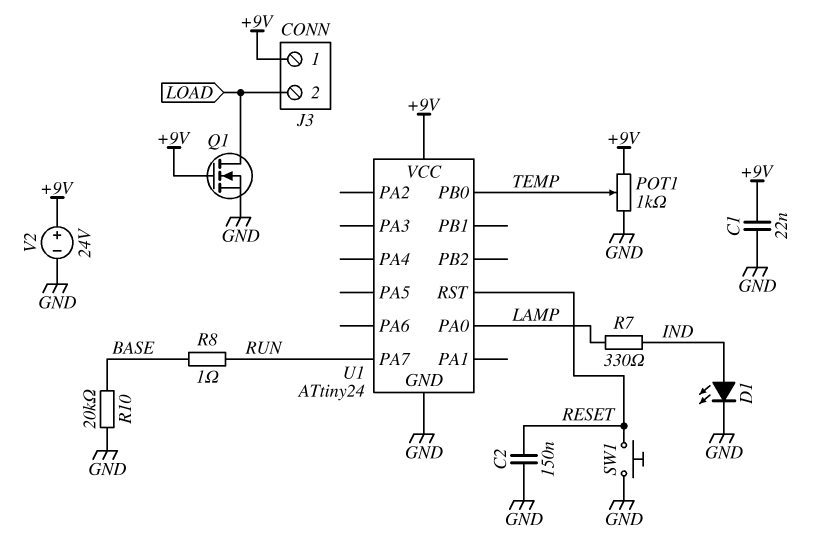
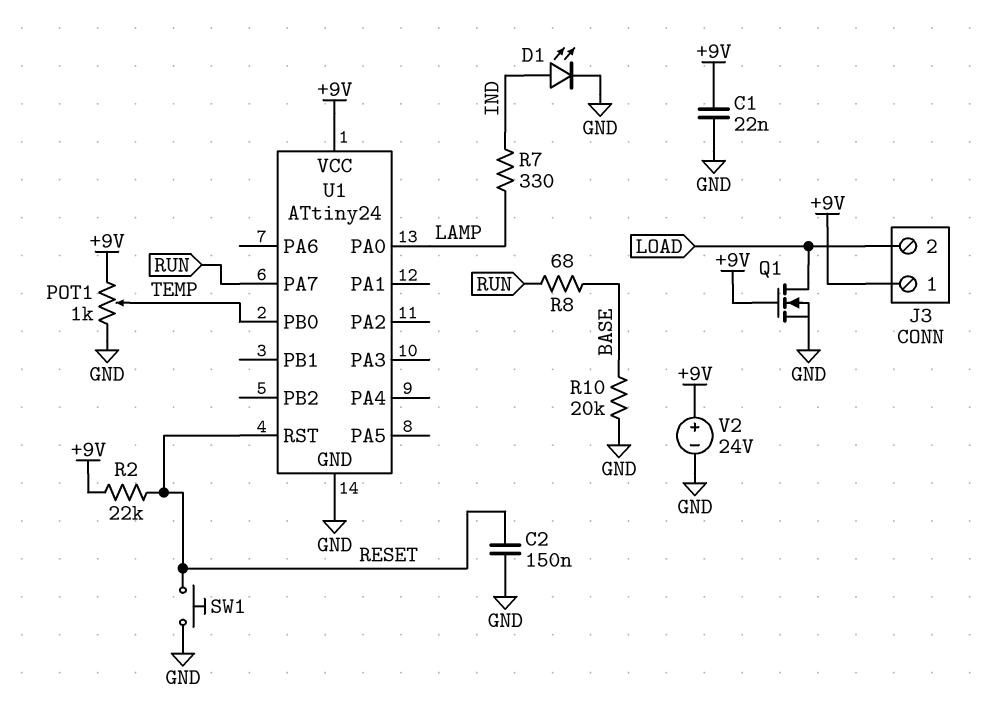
R2: none -> 22k (+9V, RESET)
R8: 1 (BASE, RUN) -> 68 (BASE, RUN)

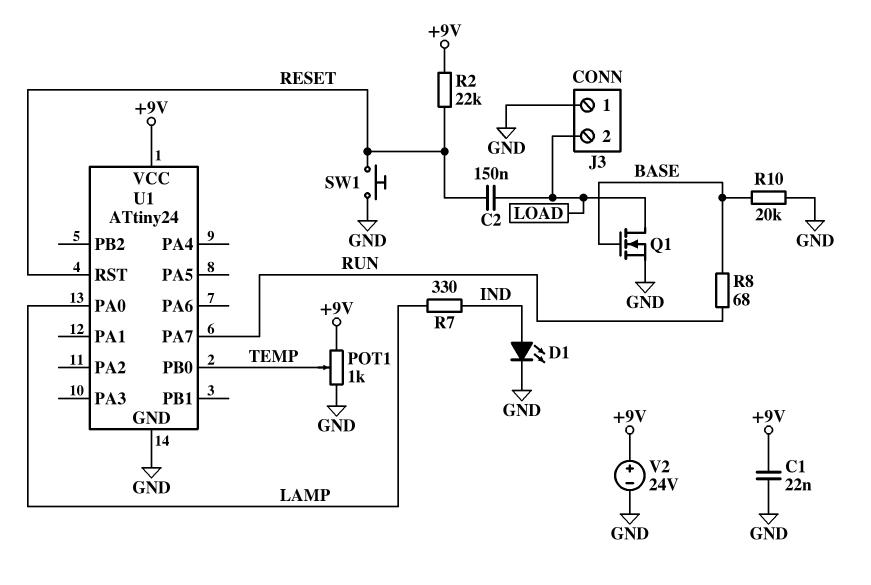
C2: 150nF (GND, RESET) -> 150nF (LOAD, RESET)
J3 pin 1: +9V -> GND
Q1: NMOS (G +9V, D LOAD, S GND) -> NMOS (G BASE, D LOAD, S GND)

